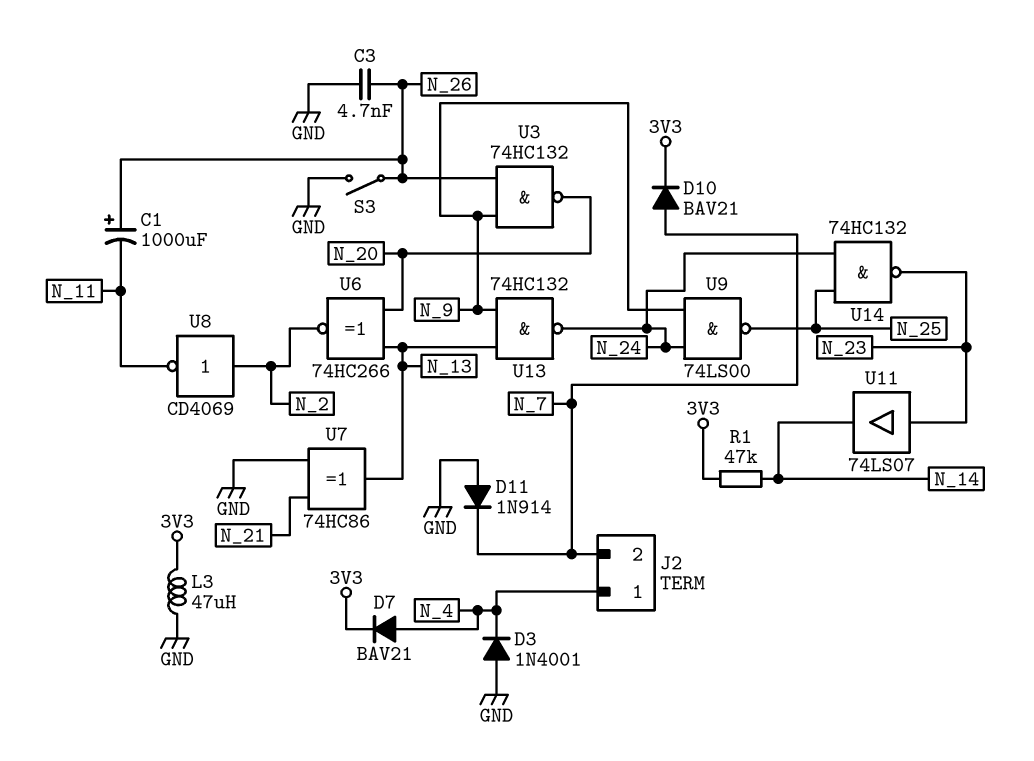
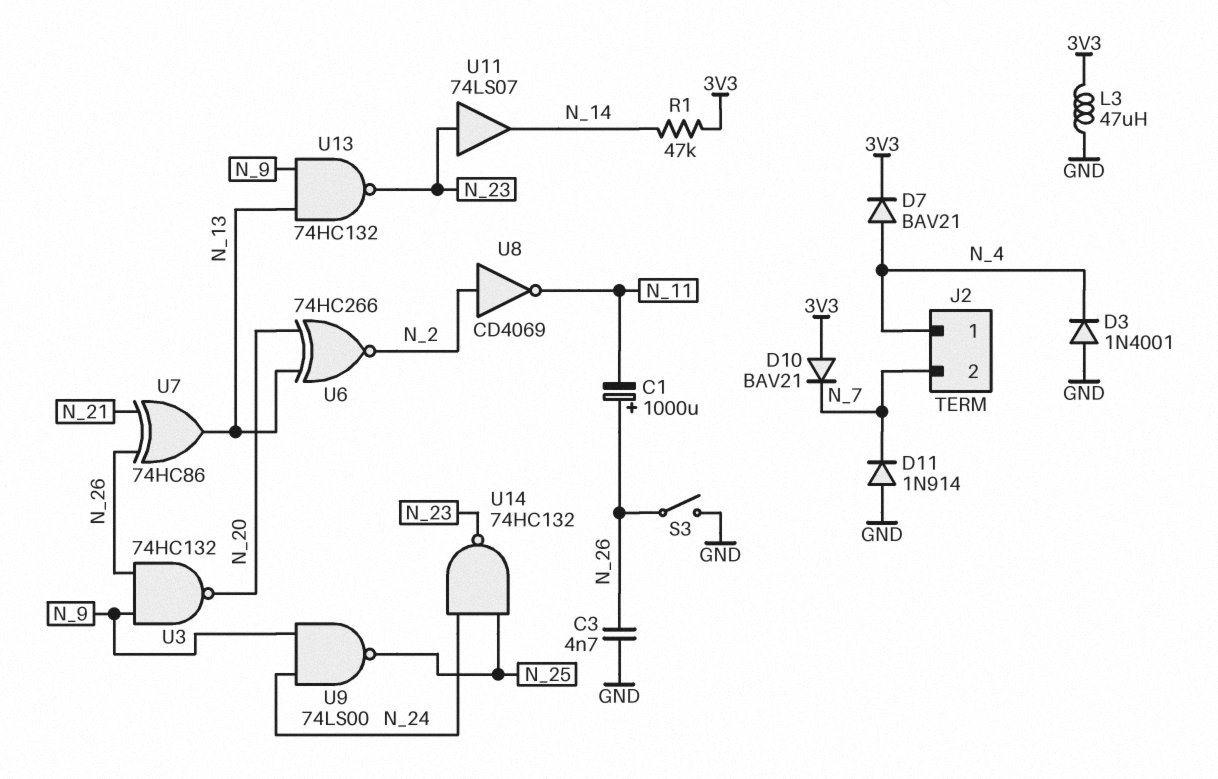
D10: diode BAV21 (A N_7, K 3V3) -> diode BAV21 (A 3V3, K N_7)
U7: XOR 74HC86 (in GND, in N_21, out N_13) -> XOR 74HC86 (in N_21, in N_26, out N_13)
U13: NAND 74HC132 (in N_9, in N_13, out N_24) -> NAND 74HC132 (in N_9, in N_13, out N_23)

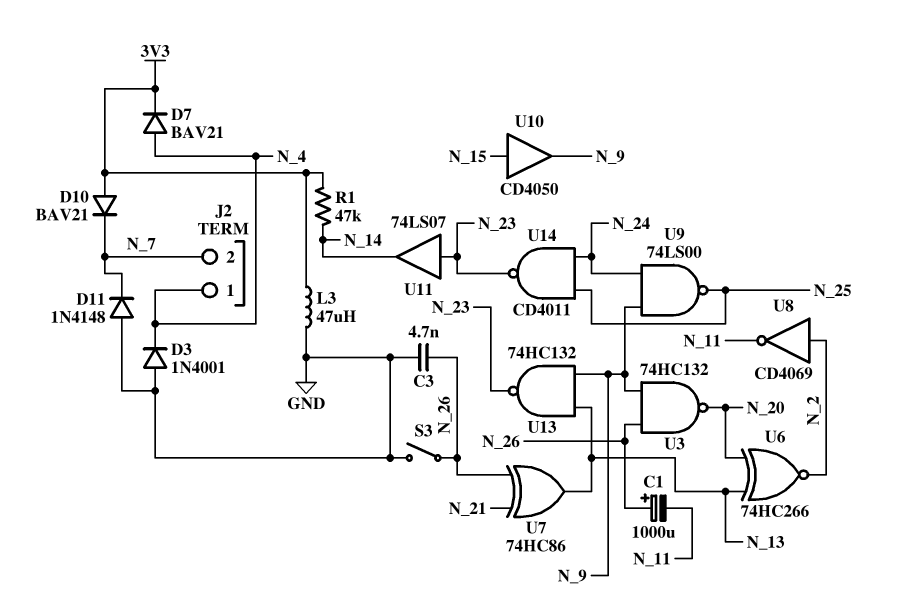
D11: diode 1N914 (A GND, K N_7) -> diode 1N4148 (A GND, K N_7)
U10: none -> buffer CD4050 (in N_15, out N_9)
U14: NAND 74HC132 (in N_24, in N_25, out N_23) -> NAND CD4011 (in N_24, in N_25, out N_23)

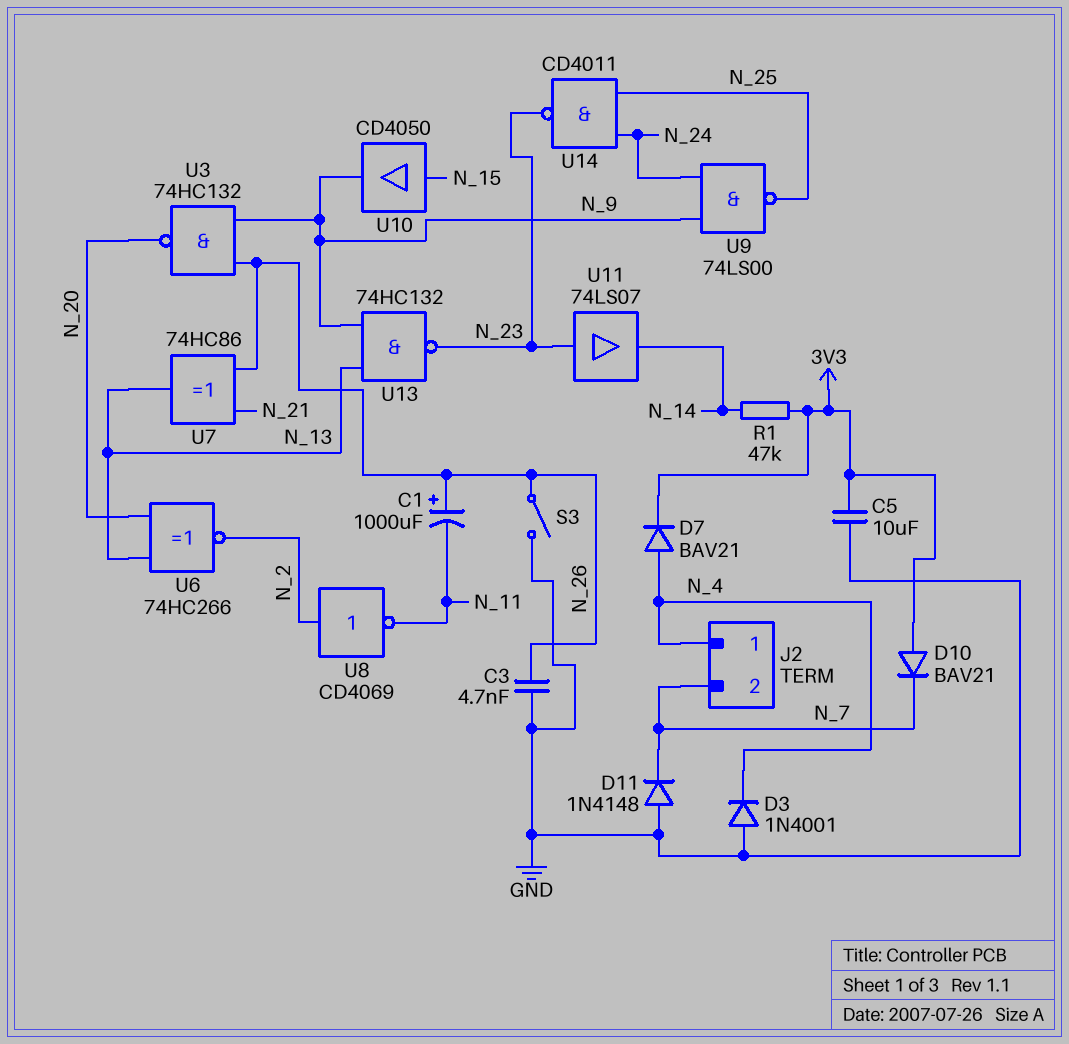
C5: none -> 10uF (3V3, GND)
L3: 47uH (3V3, GND) -> none

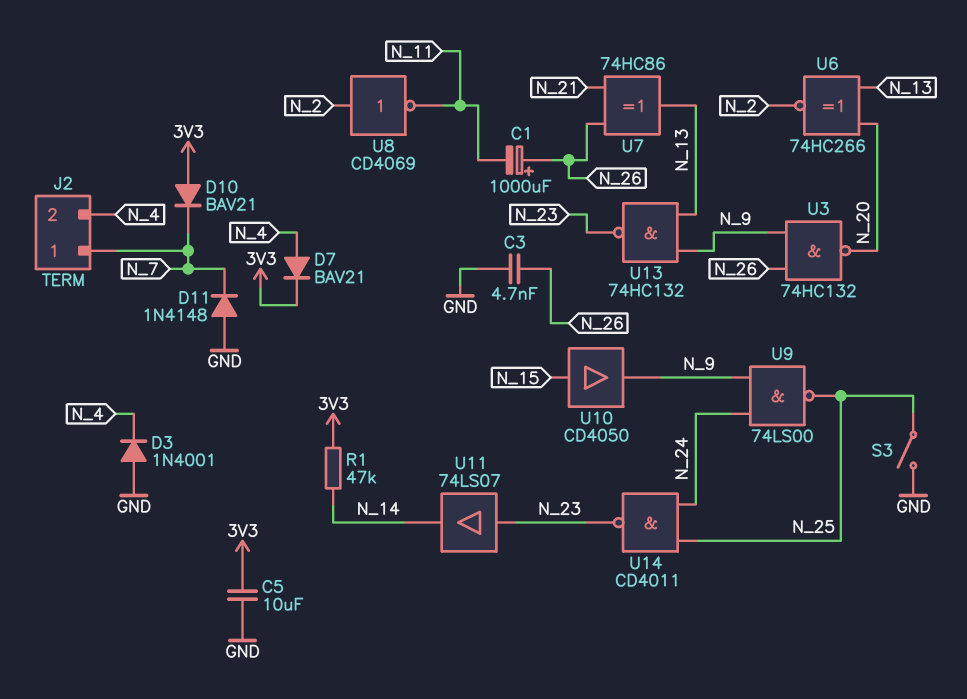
J2 pin 1: N_4 -> N_7
J2 pin 2: N_7 -> N_4
S3: switch (GND, N_26) -> switch (GND, N_25)

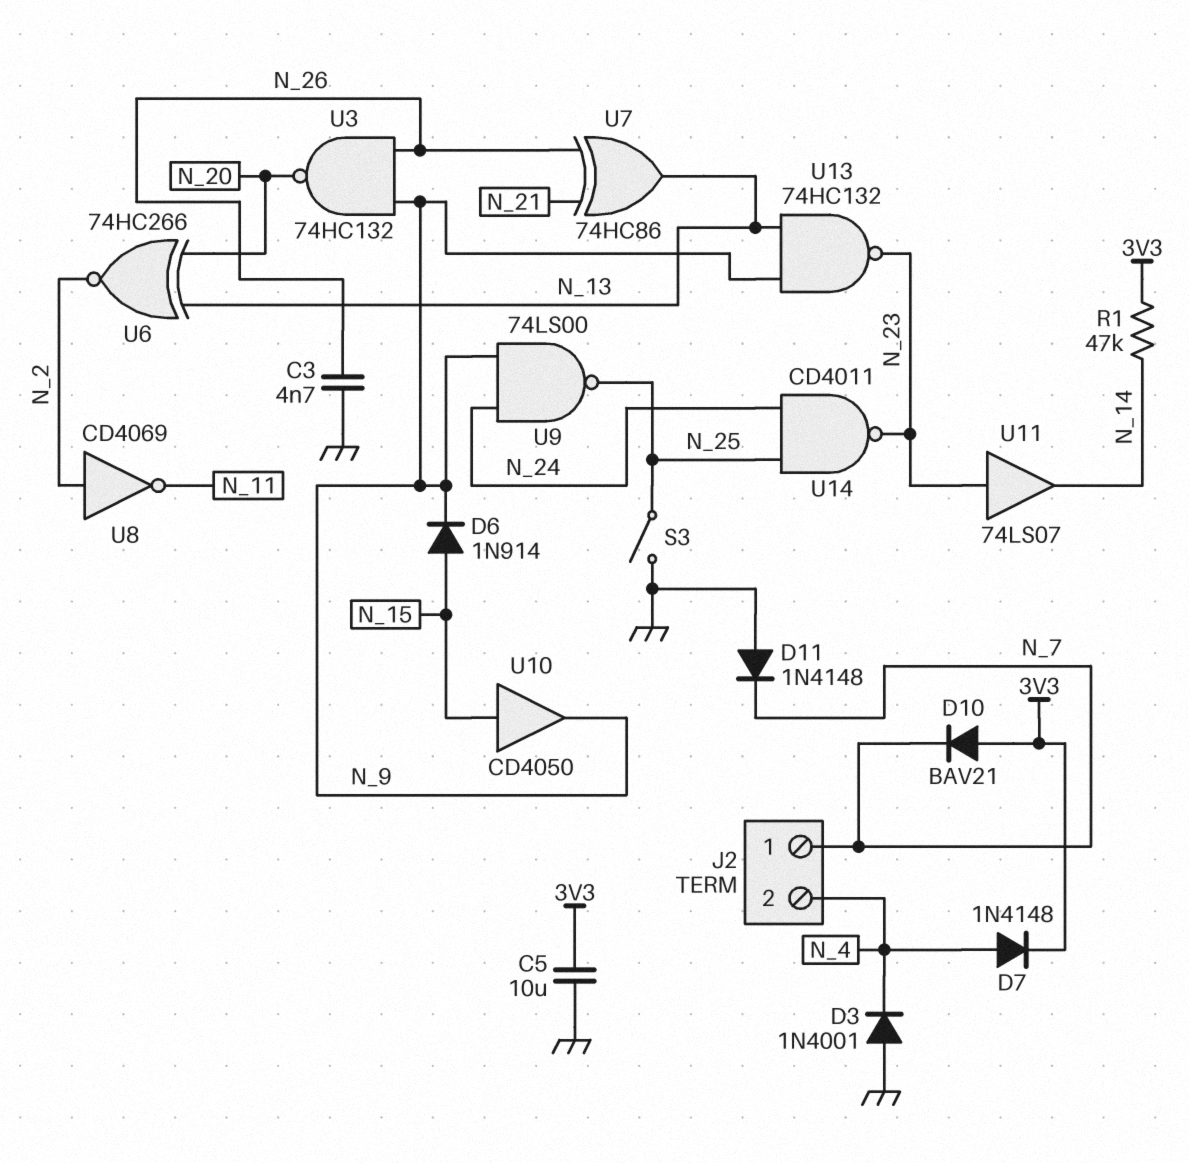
C1: 1000uF (plus N_26, minus N_11) -> none
D6: none -> diode 1N914 (A N_15, K N_9)
D7: diode BAV21 (A N_4, K 3V3) -> diode 1N4148 (A N_4, K 3V3)

